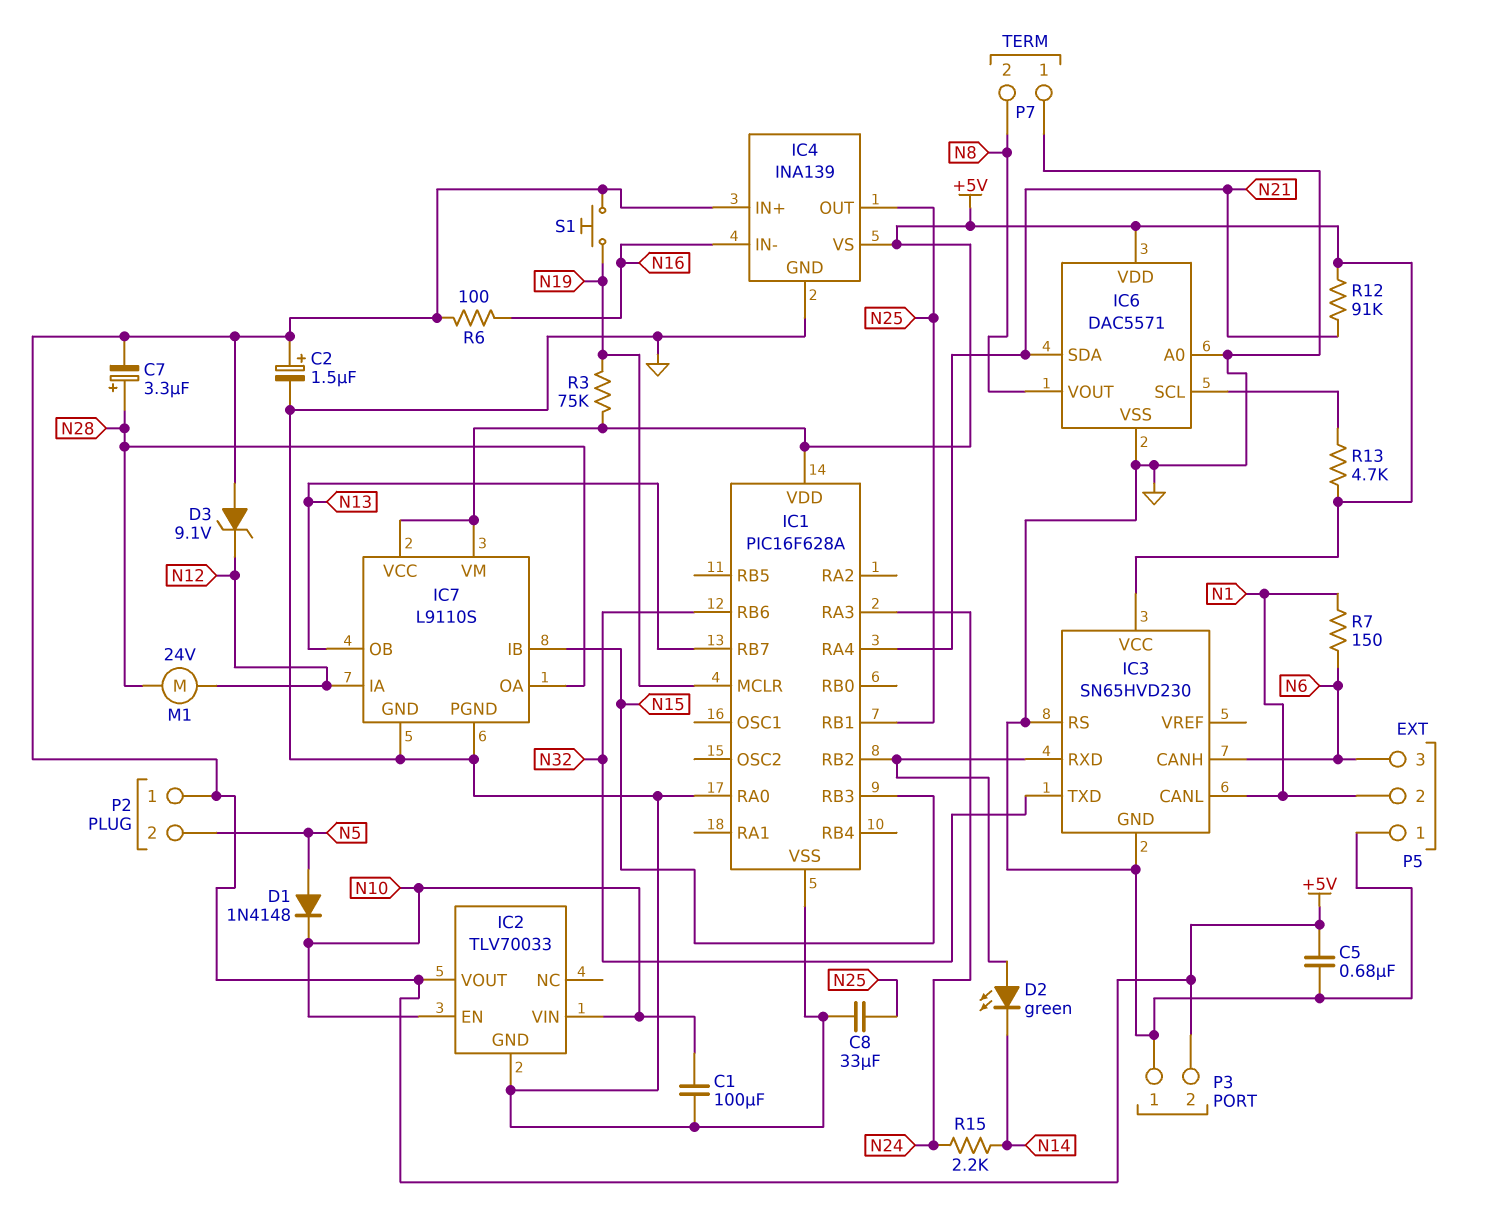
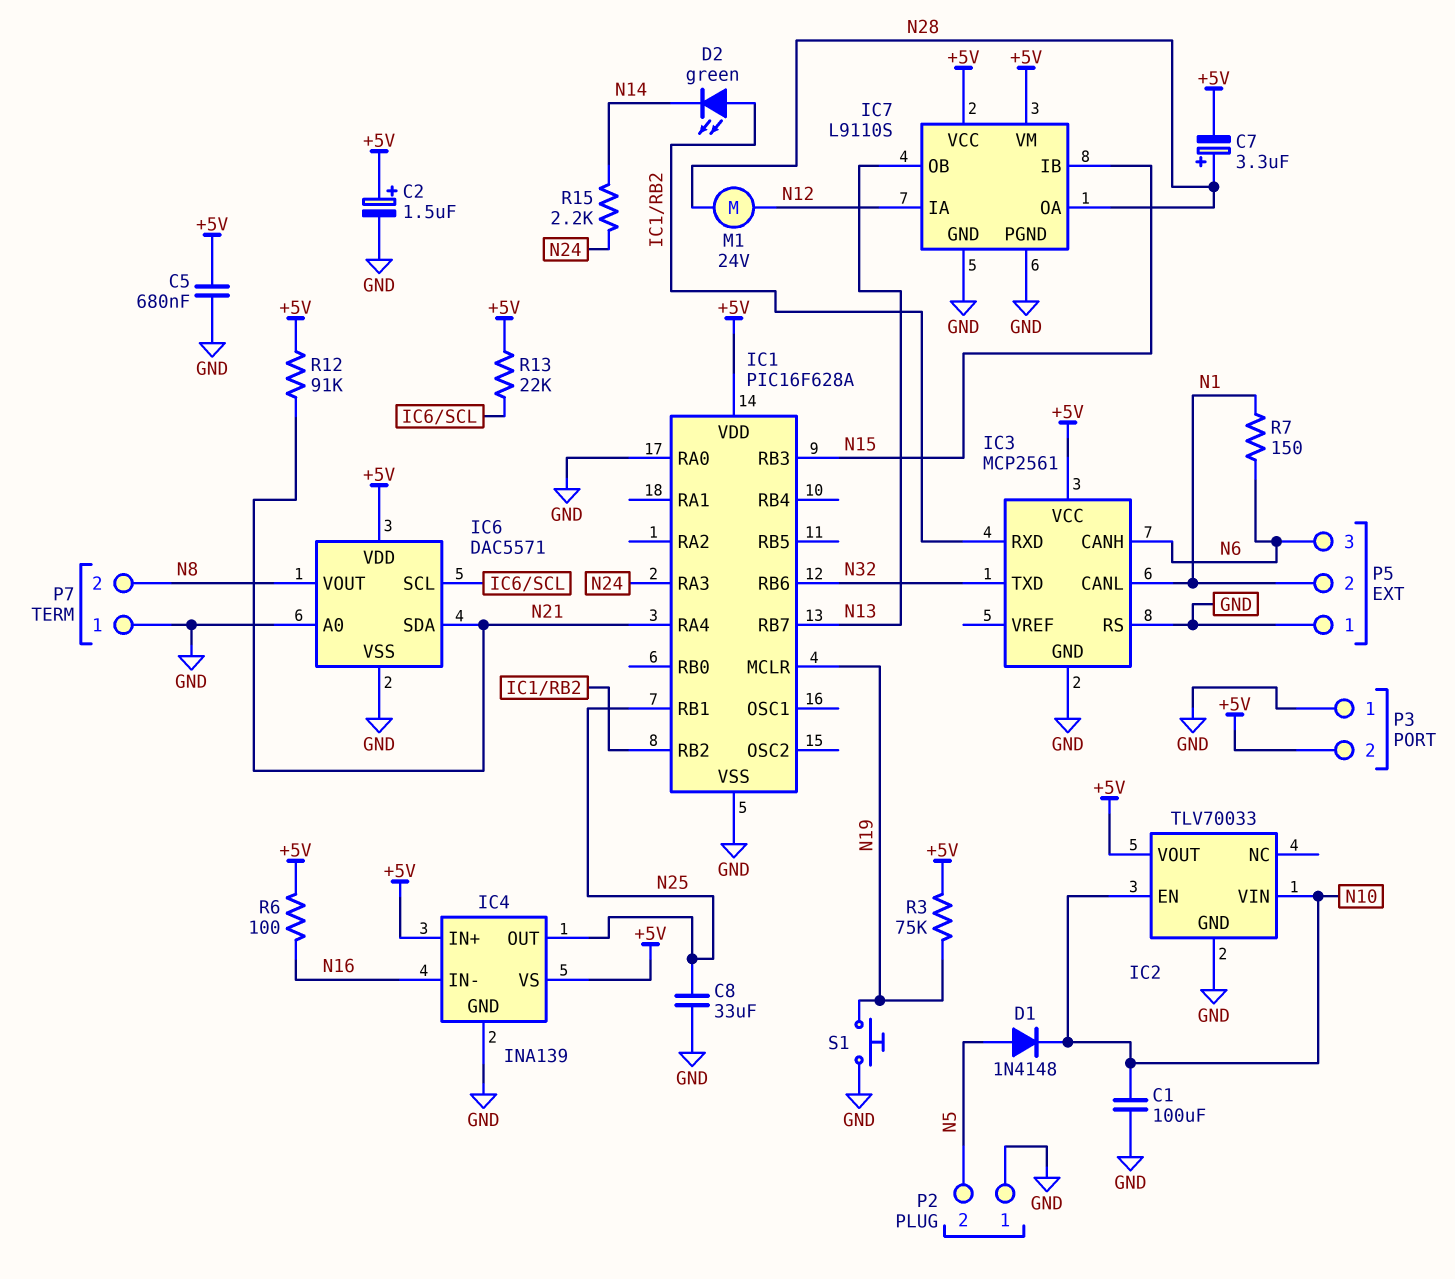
D3: zener 9.1V (A +5V, K N12) -> none
IC3: SN65HVD230 -> MCP2561
P2 pin 1: +5V -> GND
R13: 4.7k (+5V, IC6/SCL) -> 22k (+5V, IC6/SCL)
S1: button (+5V, N19) -> button (GND, N19)

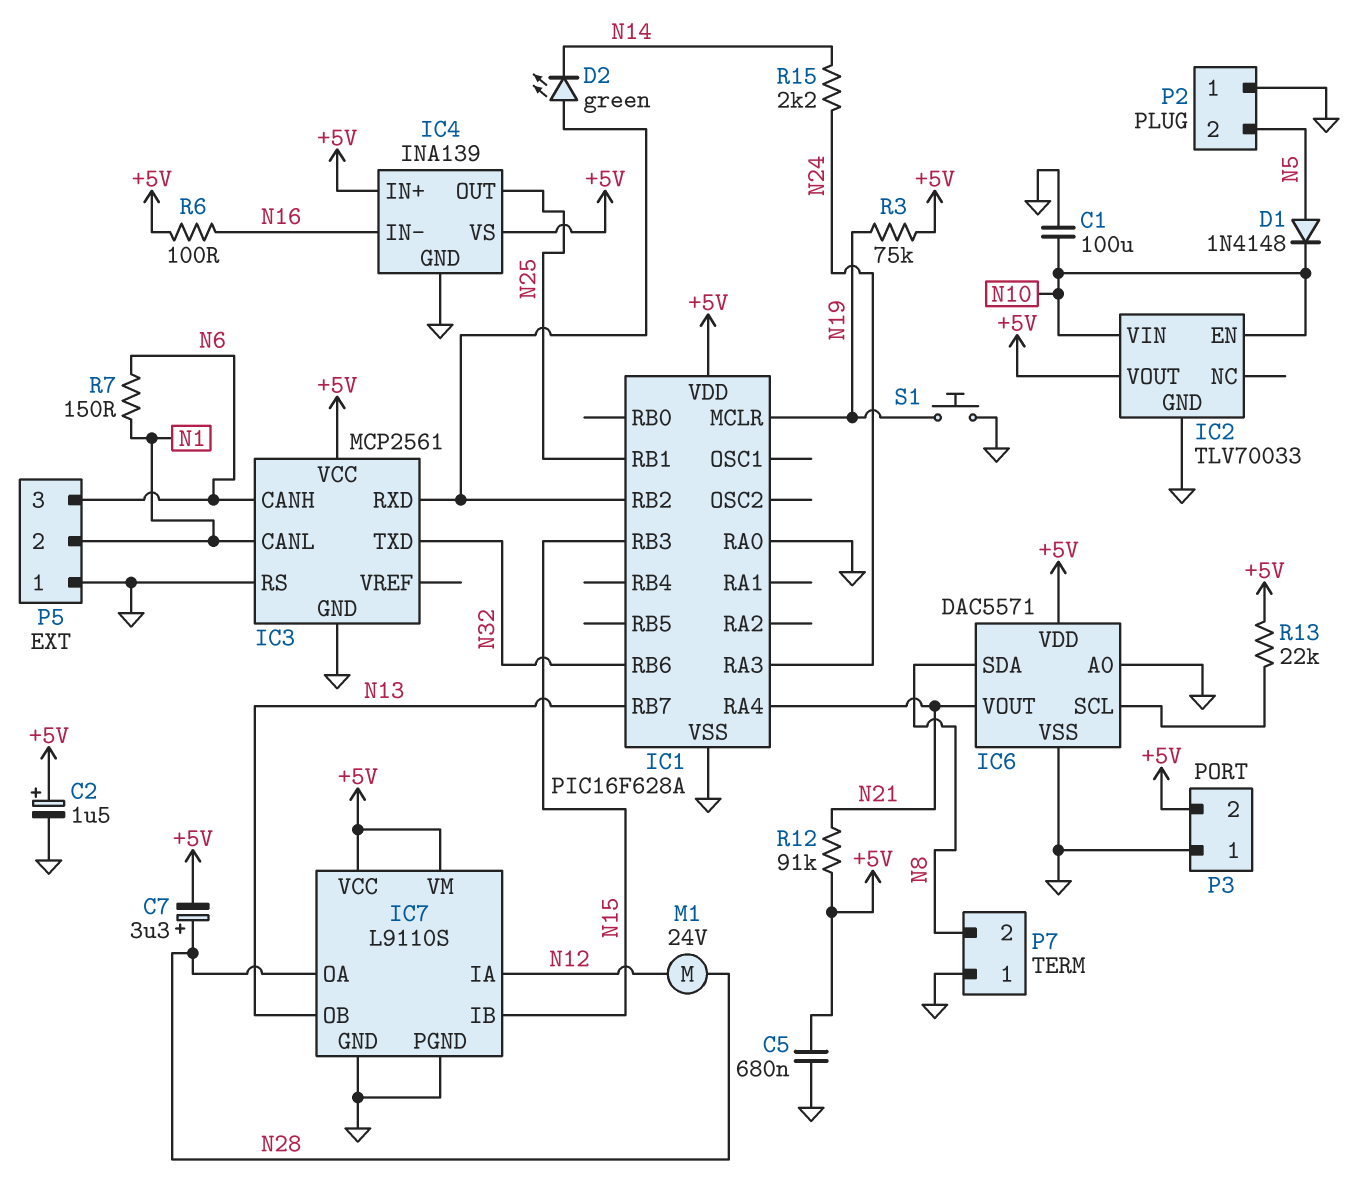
C8: 33uF (GND, N25) -> none
IC6 pin SDA: N21 -> N8
IC6 pin VOUT: N8 -> N21

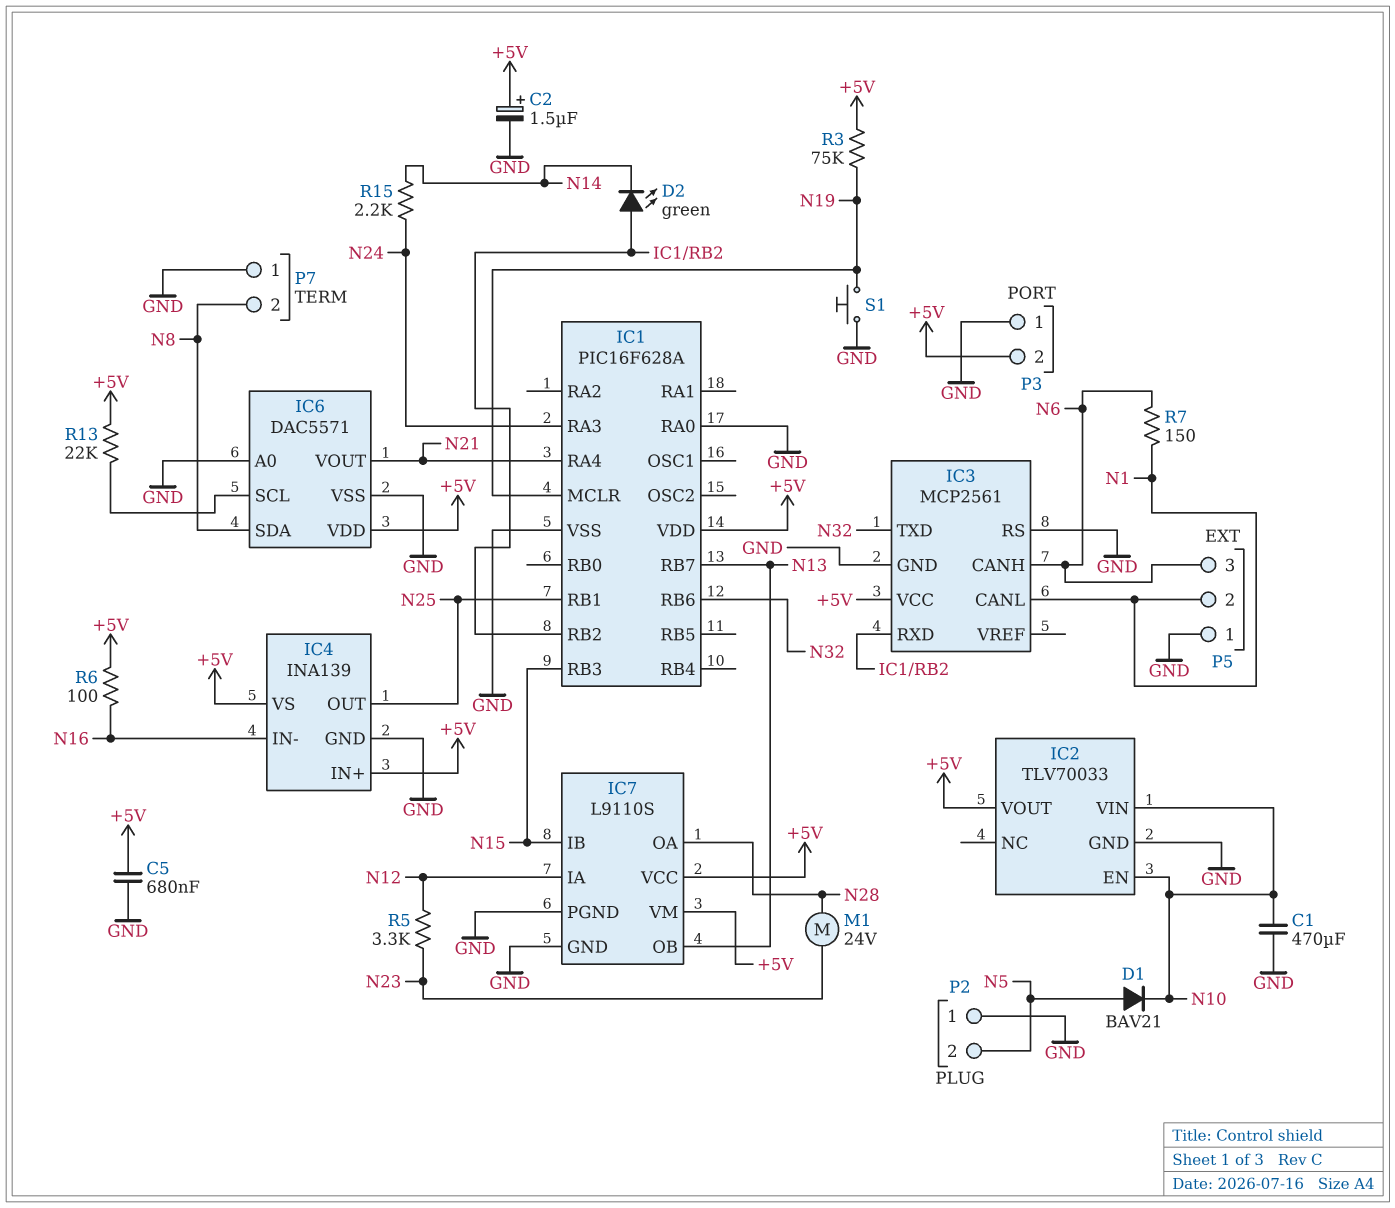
C1: 100uF (GND, N10) -> 470uF (GND, N10)
C7: 3.3uF (plus N28, minus +5V) -> none
D1: diode 1N4148 (A N5, K N10) -> diode BAV21 (A N5, K N10)
M1: motor 24V (N12, N28) -> motor 24V (N23, N28)
R5: none -> 3.3k (N12, N23)
R12: 91k (+5V, N21) -> none

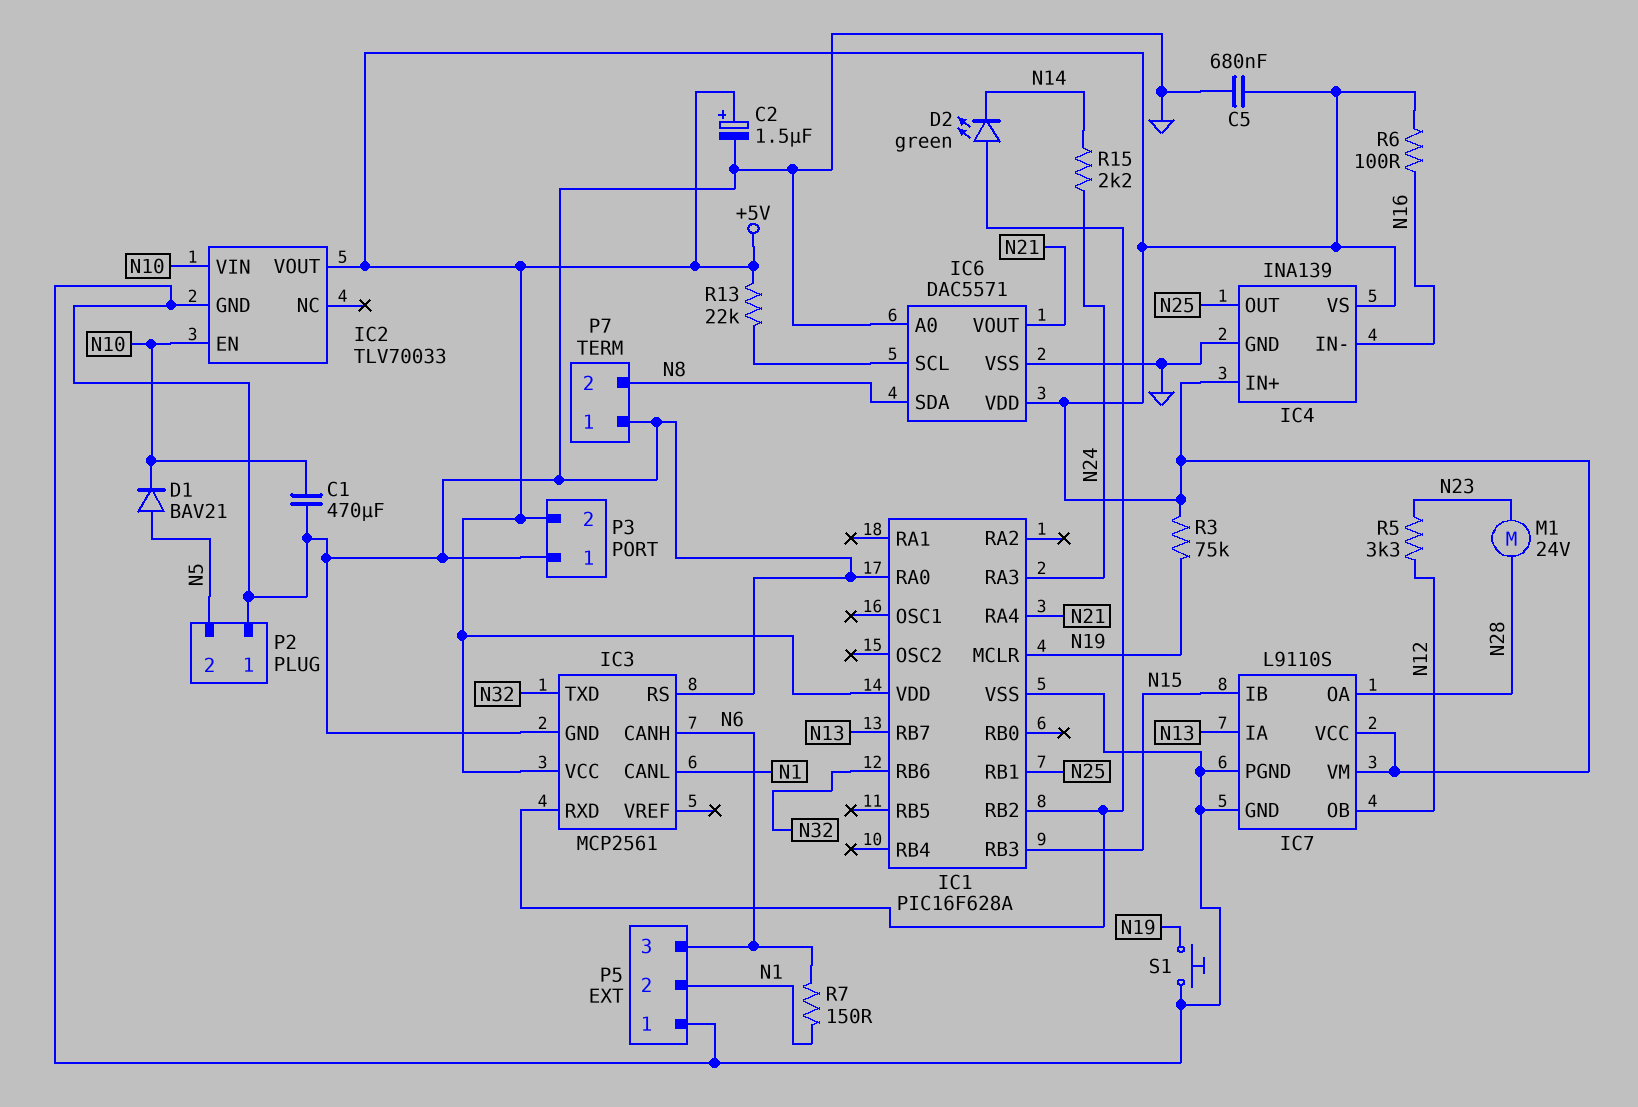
IC7 pin IA: N12 -> N13
IC7 pin OB: N13 -> N12

